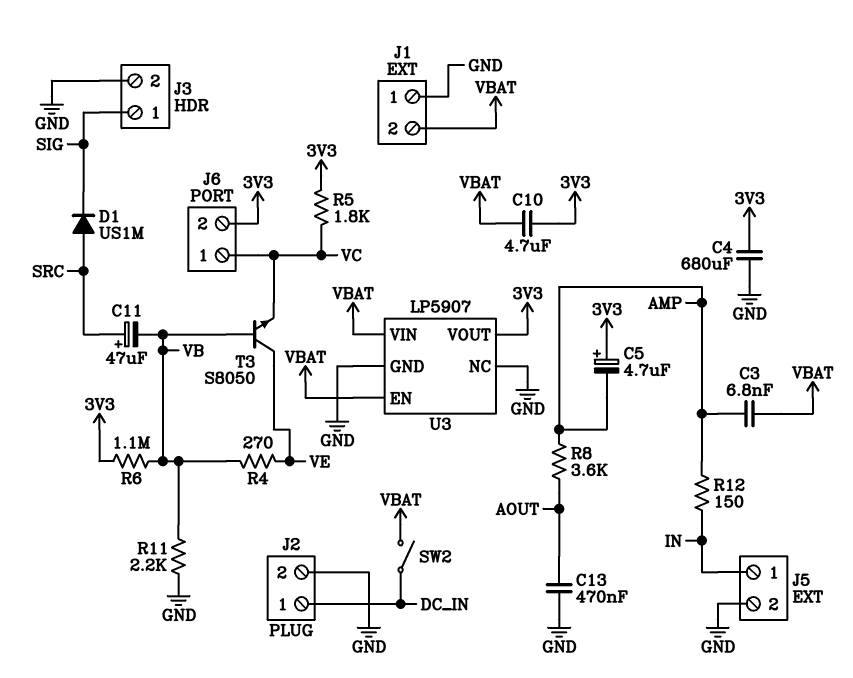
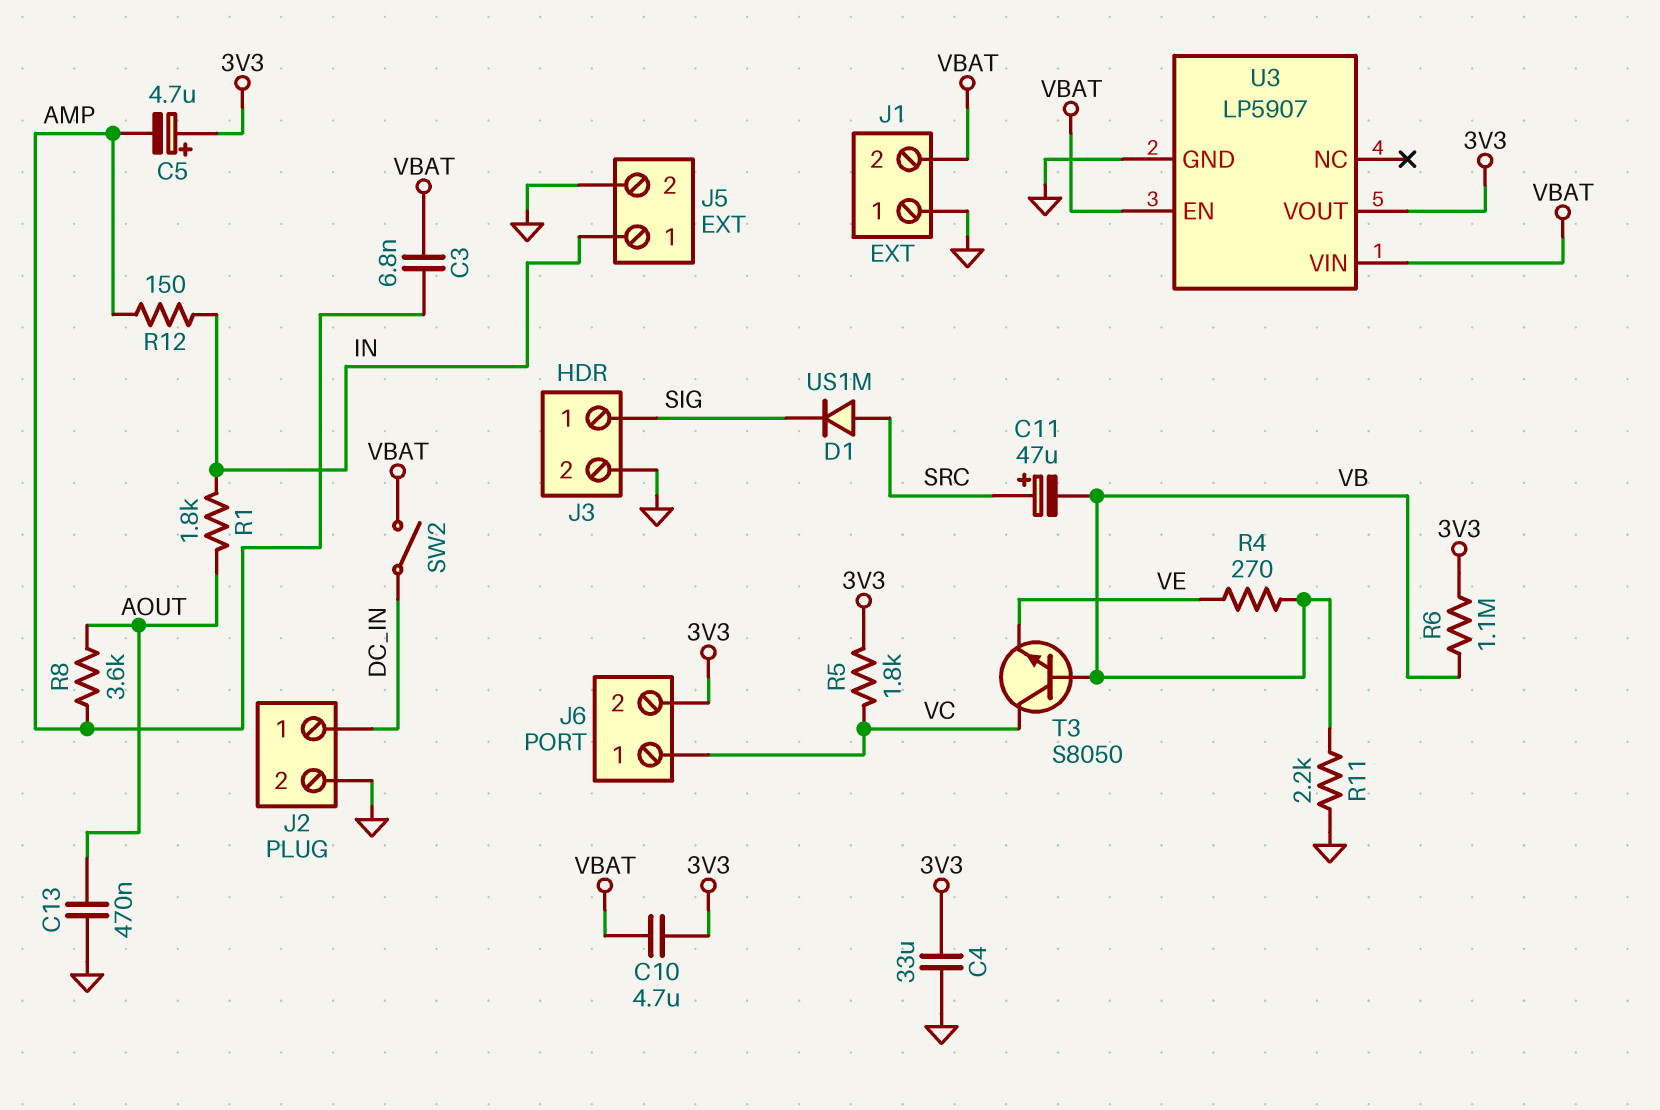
C4: 680uF (3V3, GND) -> 33uF (3V3, GND)
R1: none -> 1.8k (AOUT, IN)
T3: NPN S8050 (B VB, C VE, E VC) -> NPN S8050 (B VB, C VC, E VE)
U3 pin NC: GND -> none

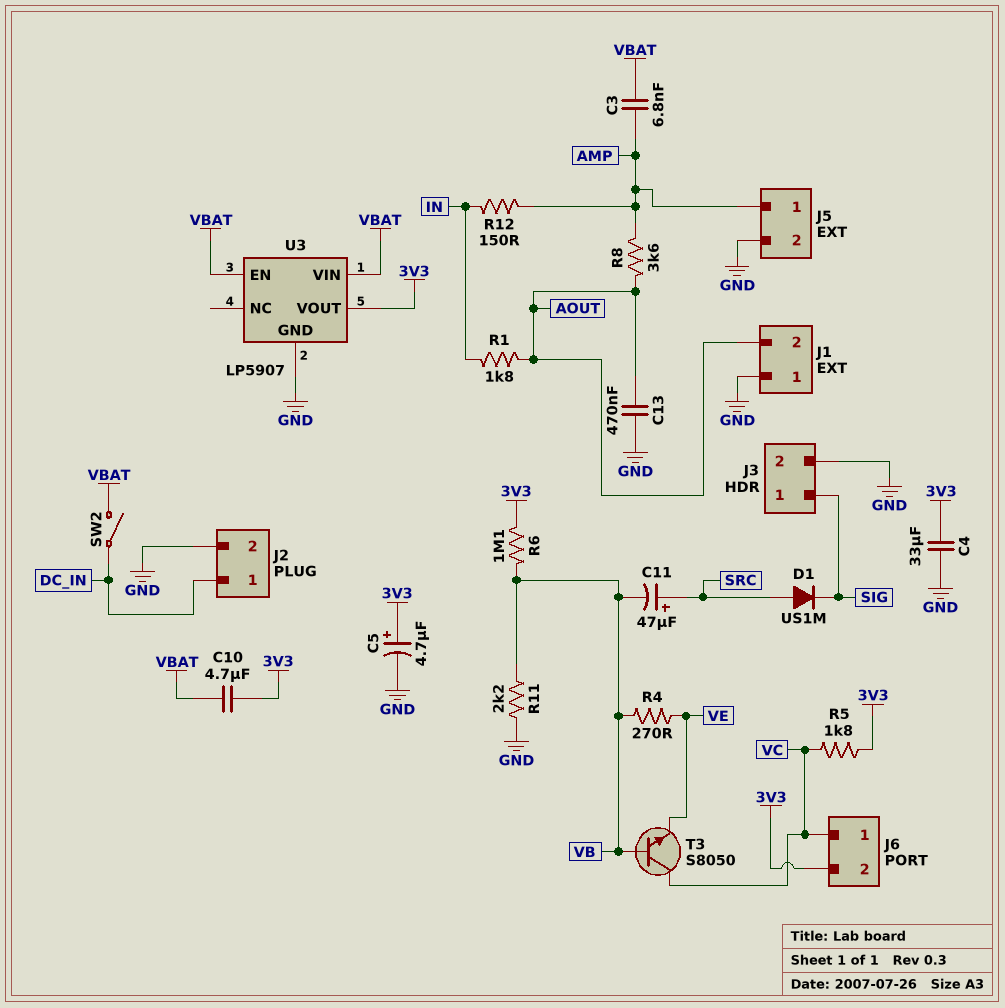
C5: 4.7uF (plus 3V3, minus AMP) -> 4.7uF (plus 3V3, minus GND)
J1 pin 2: VBAT -> AOUT
J5 pin 1: IN -> AMP

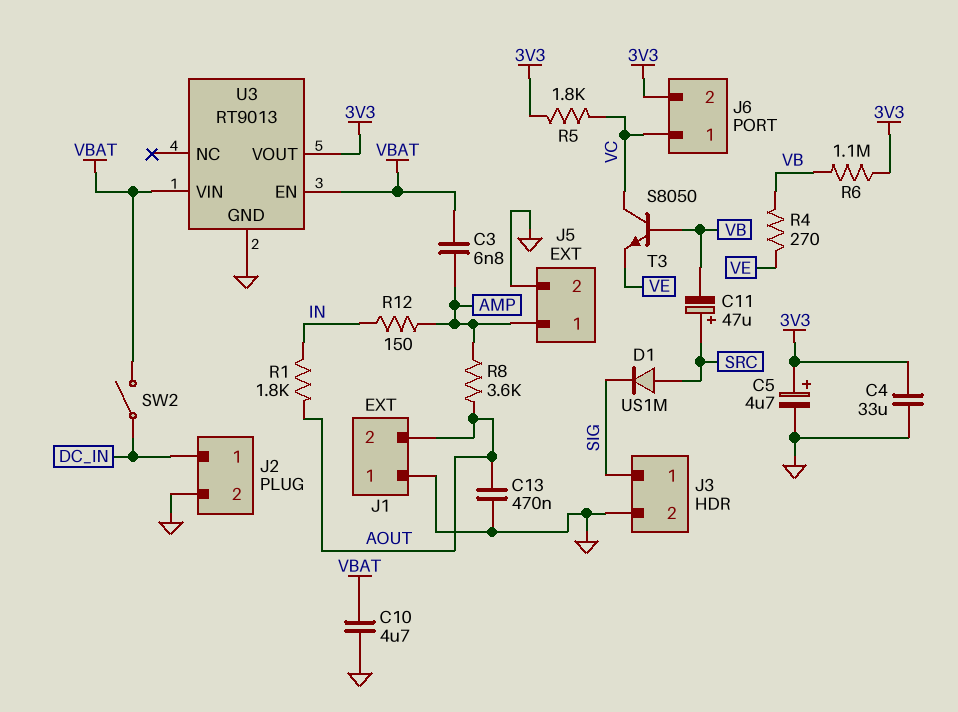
C10: 4.7uF (3V3, VBAT) -> 4.7uF (GND, VBAT)
R11: 2.2k (GND, VB) -> none
U3: LP5907 -> RT9013

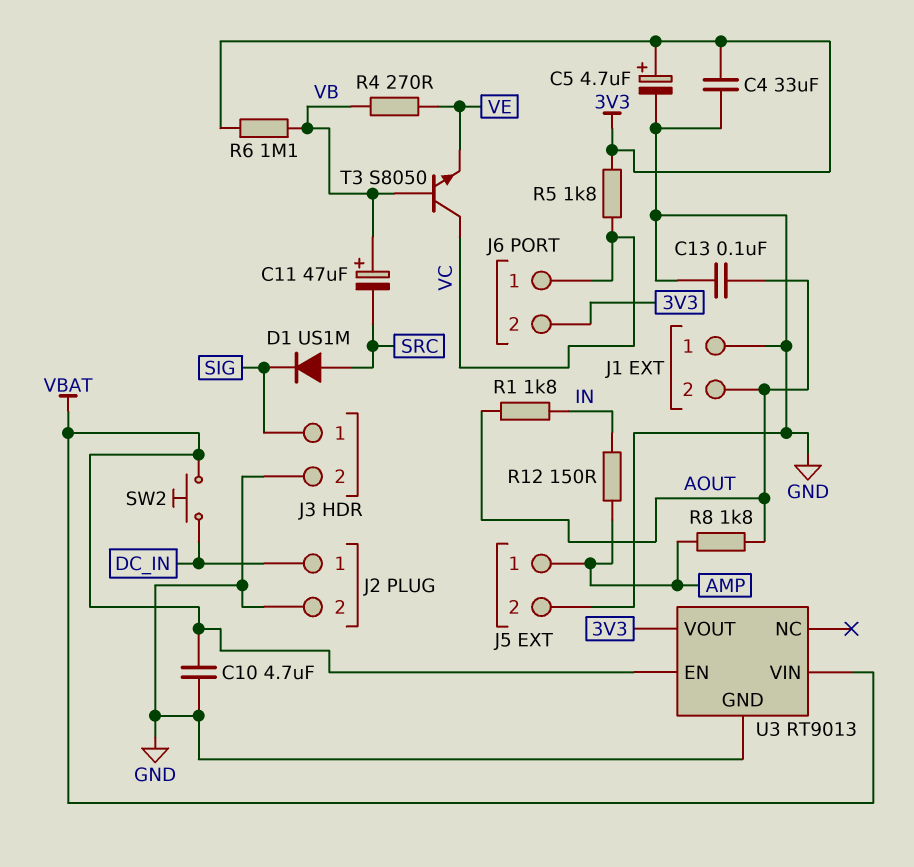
C3: 6.8nF (AMP, VBAT) -> none
C11: 47uF (plus SRC, minus VB) -> 47uF (plus VB, minus SRC)
C13: 470nF (AOUT, GND) -> 100nF (AOUT, GND)
R8: 3.6k (AMP, AOUT) -> 1.8k (AMP, AOUT)
SW2: switch (DC_IN, VBAT) -> button (DC_IN, VBAT)

